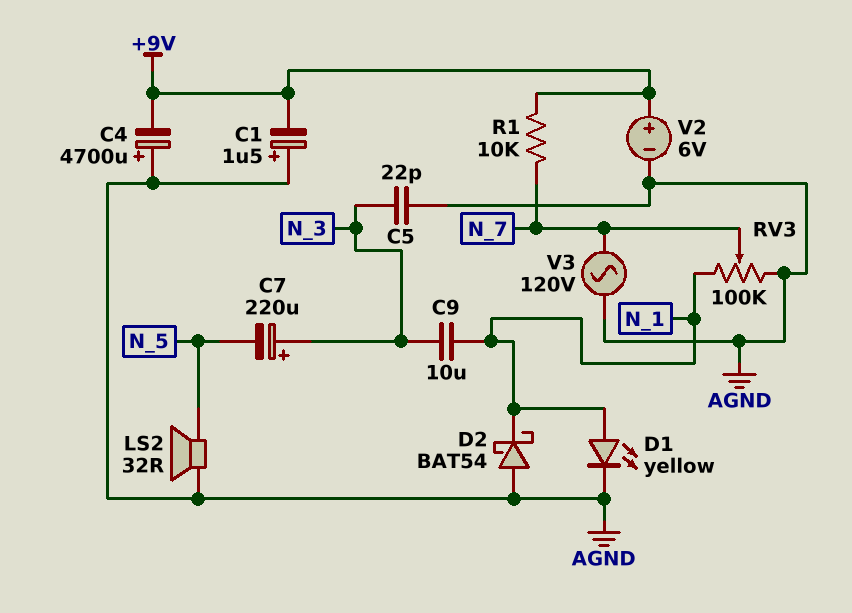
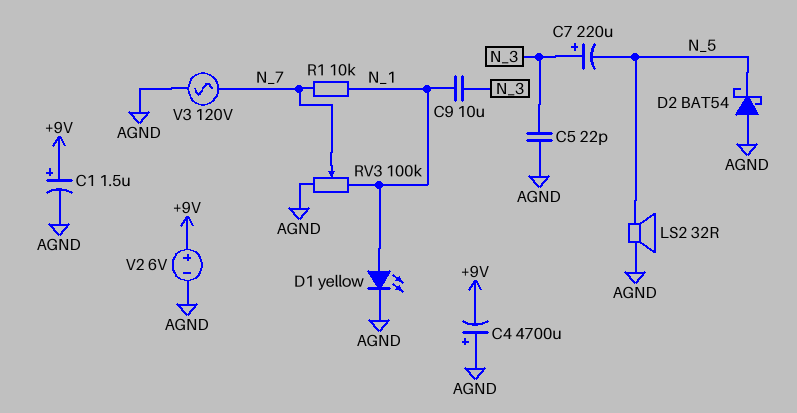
C1: 1.5uF (plus AGND, minus +9V) -> 1.5uF (plus +9V, minus AGND)
D2: schottky BAT54 (A AGND, K N_1) -> schottky BAT54 (A AGND, K N_5)
R1: 10k (+9V, N_7) -> 10k (N_1, N_7)

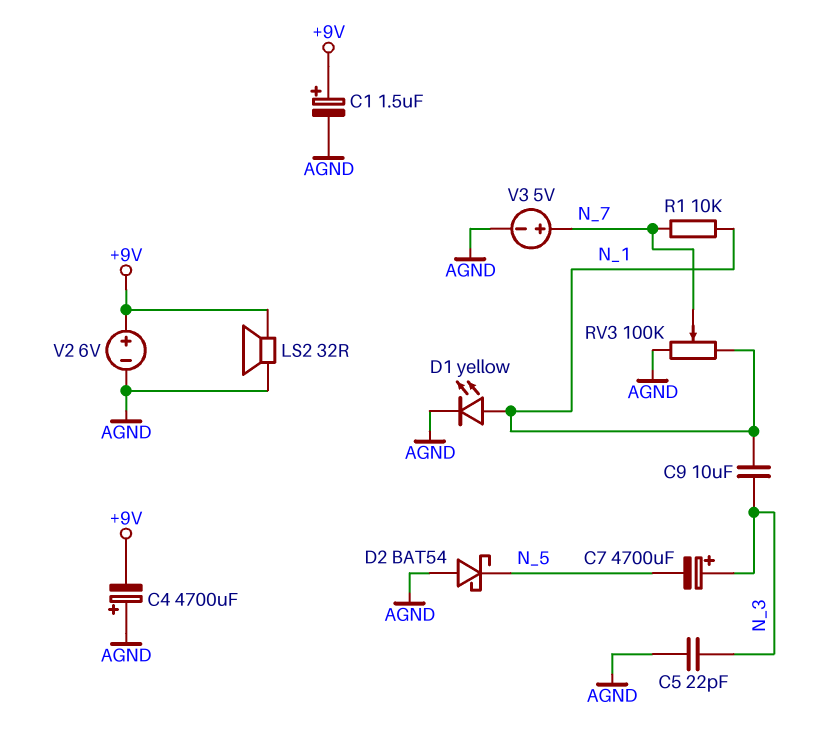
C7: 220uF (plus N_3, minus N_5) -> 4700uF (plus N_3, minus N_5)
LS2: speaker 32R (AGND, N_5) -> speaker 32R (+9V, AGND)
V3: AC 120V (AGND, N_7) -> 5V (plus N_7, minus AGND)

